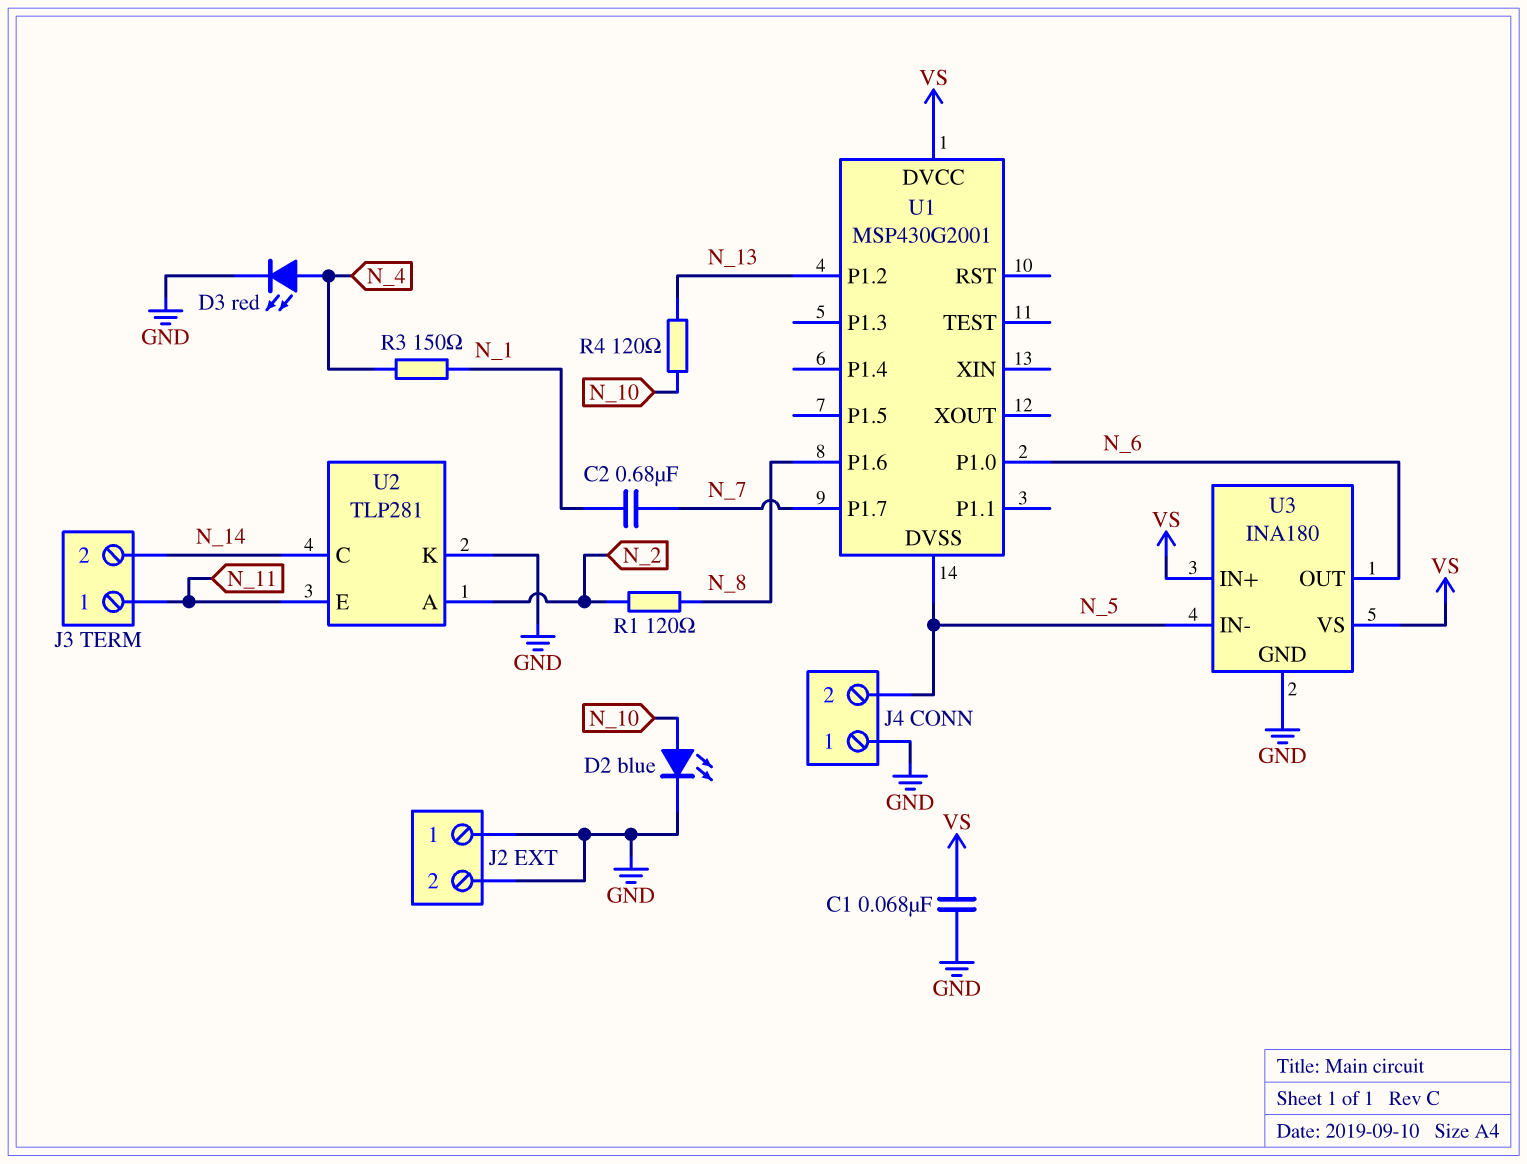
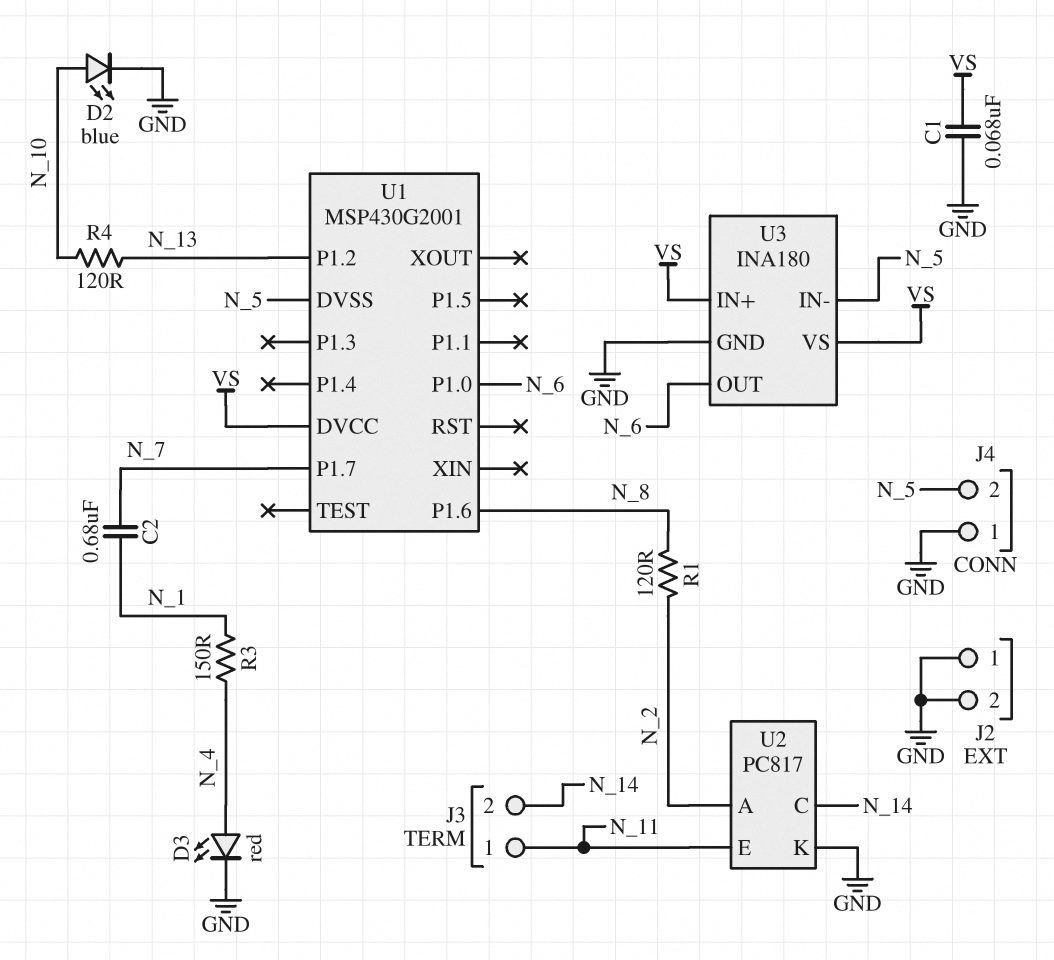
U2: TLP281 -> PC817

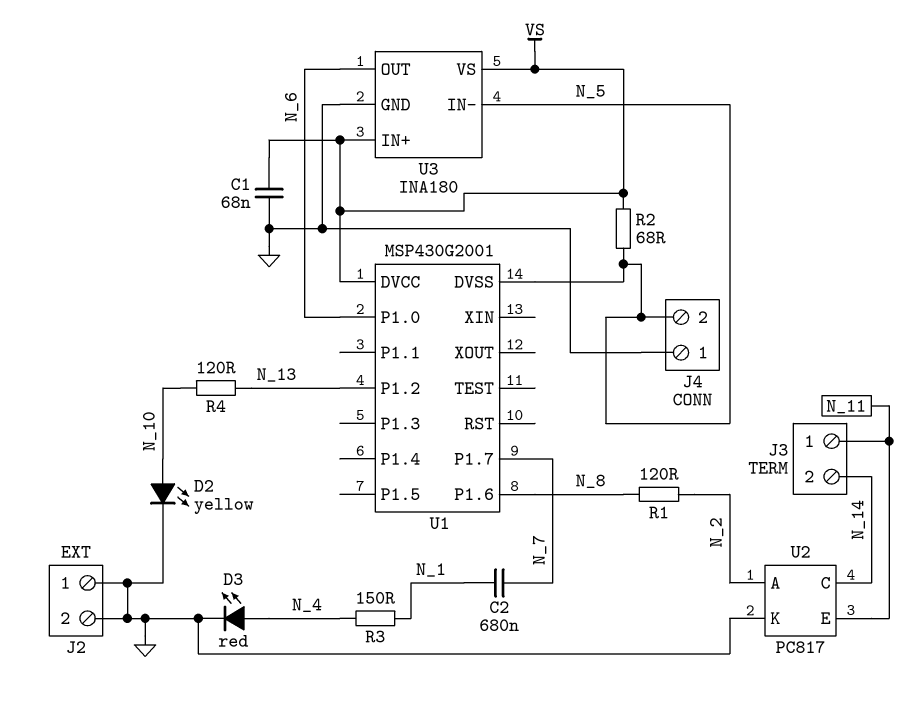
D2: LED blue (A N_10, K GND) -> LED yellow (A N_10, K GND)
R2: none -> 68 (N_5, VS)

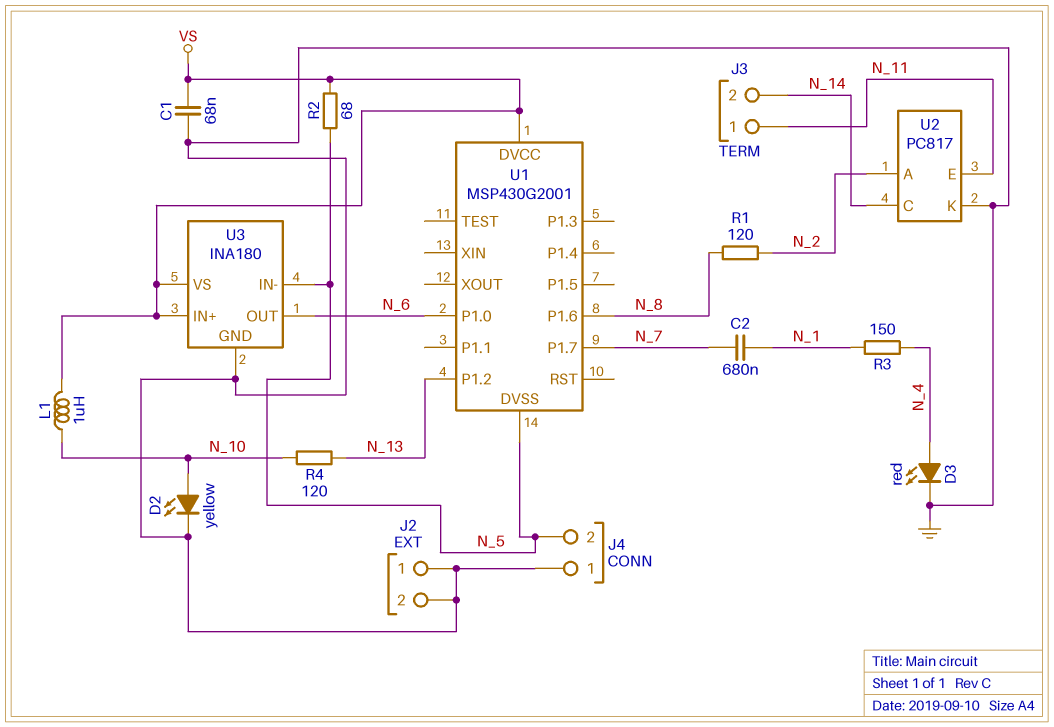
L1: none -> 1uH (N_10, VS)

